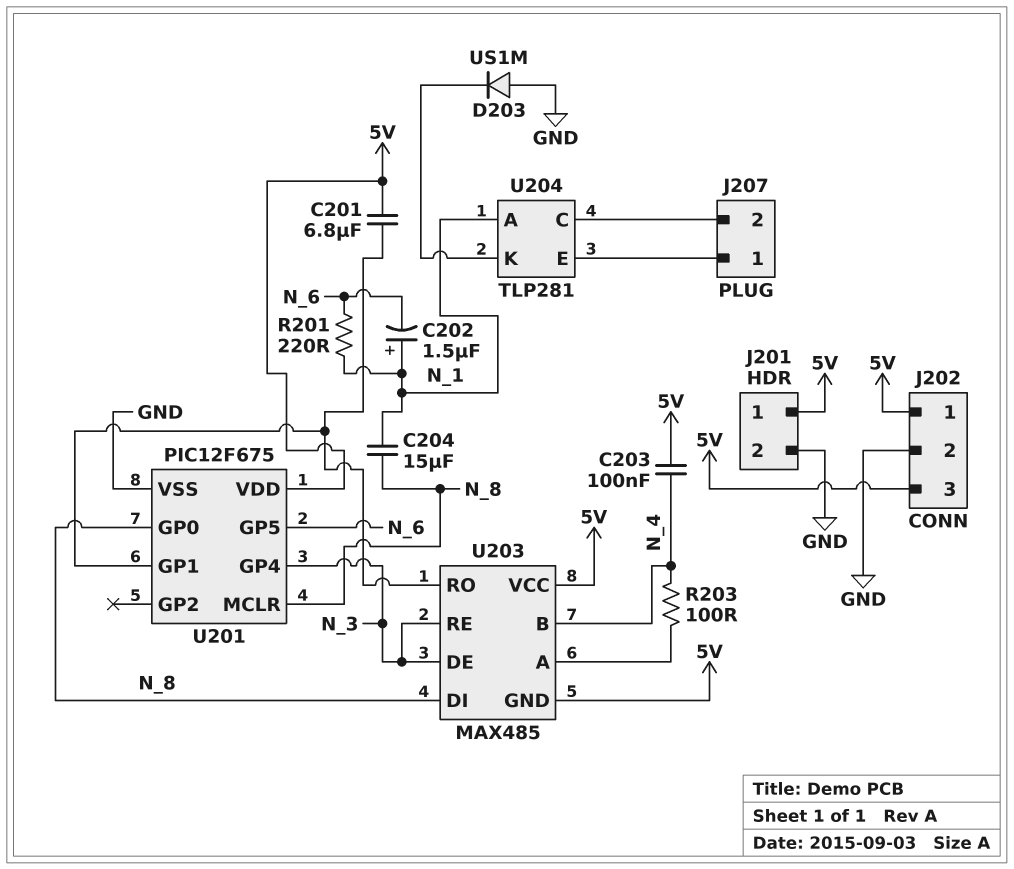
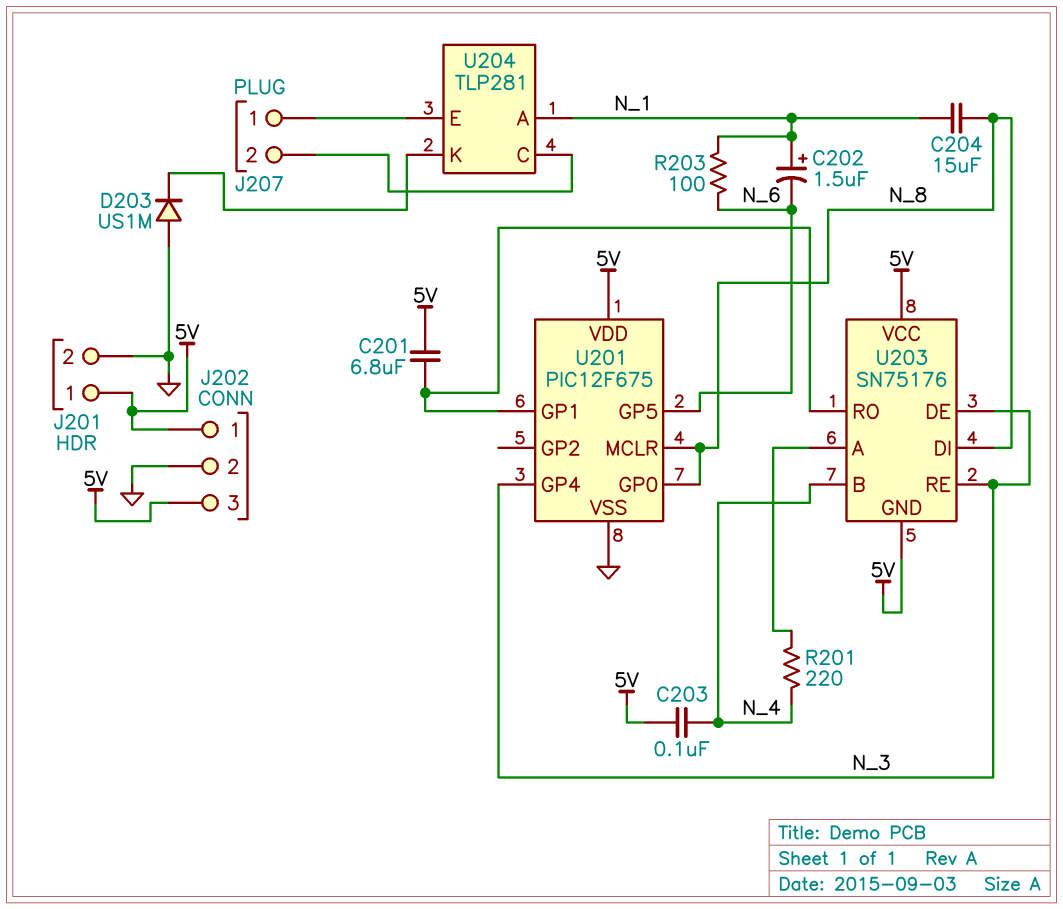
R201: 220 (N_1, N_6) -> 220 (N_4, U203/A)
R203: 100 (N_4, U203/A) -> 100 (N_1, N_6)
U203: MAX485 -> SN75176

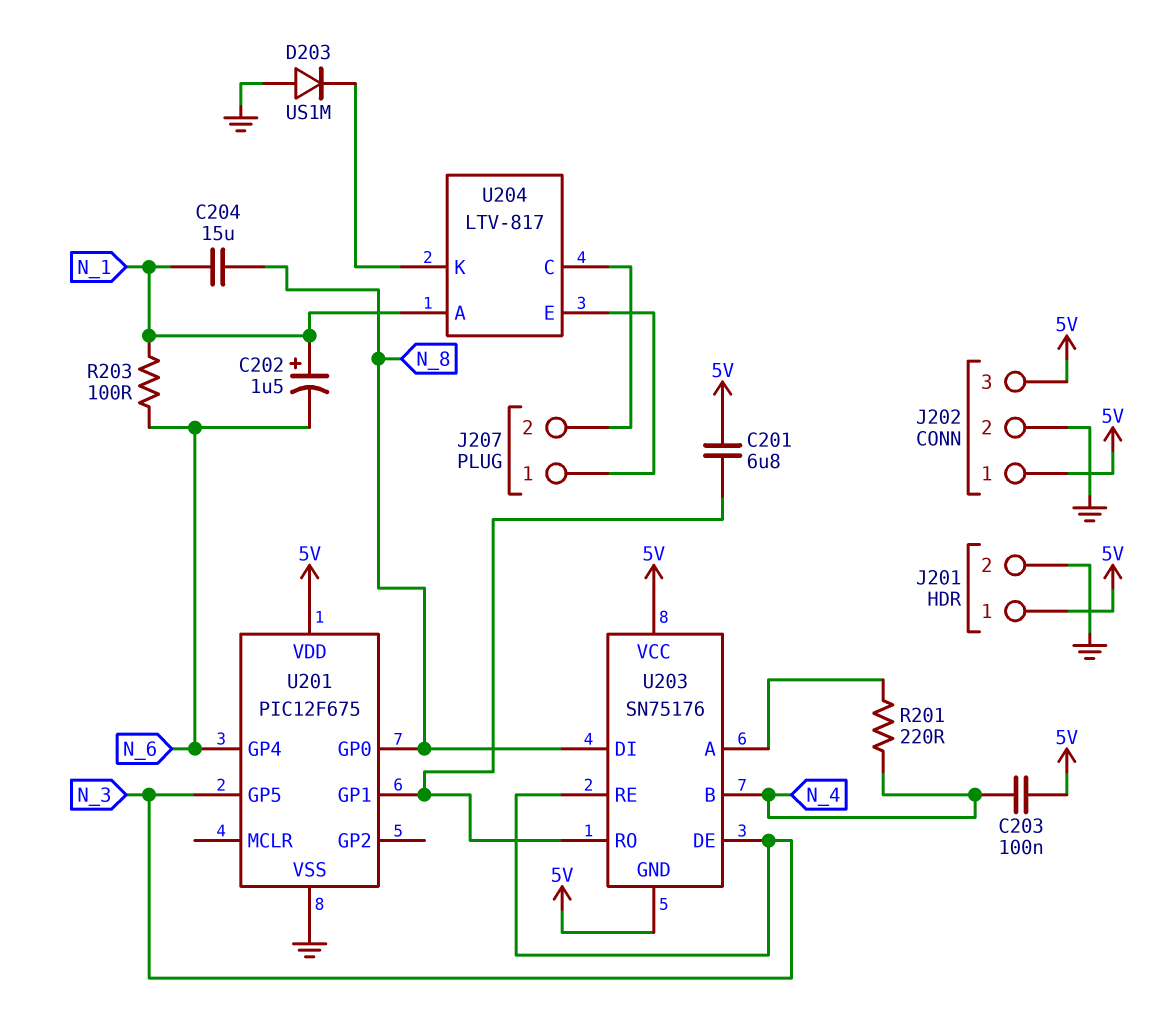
U201 pin GP4: N_3 -> N_6
U201 pin GP5: N_6 -> N_3
U201 pin MCLR: N_8 -> none
U204: TLP281 -> LTV-817

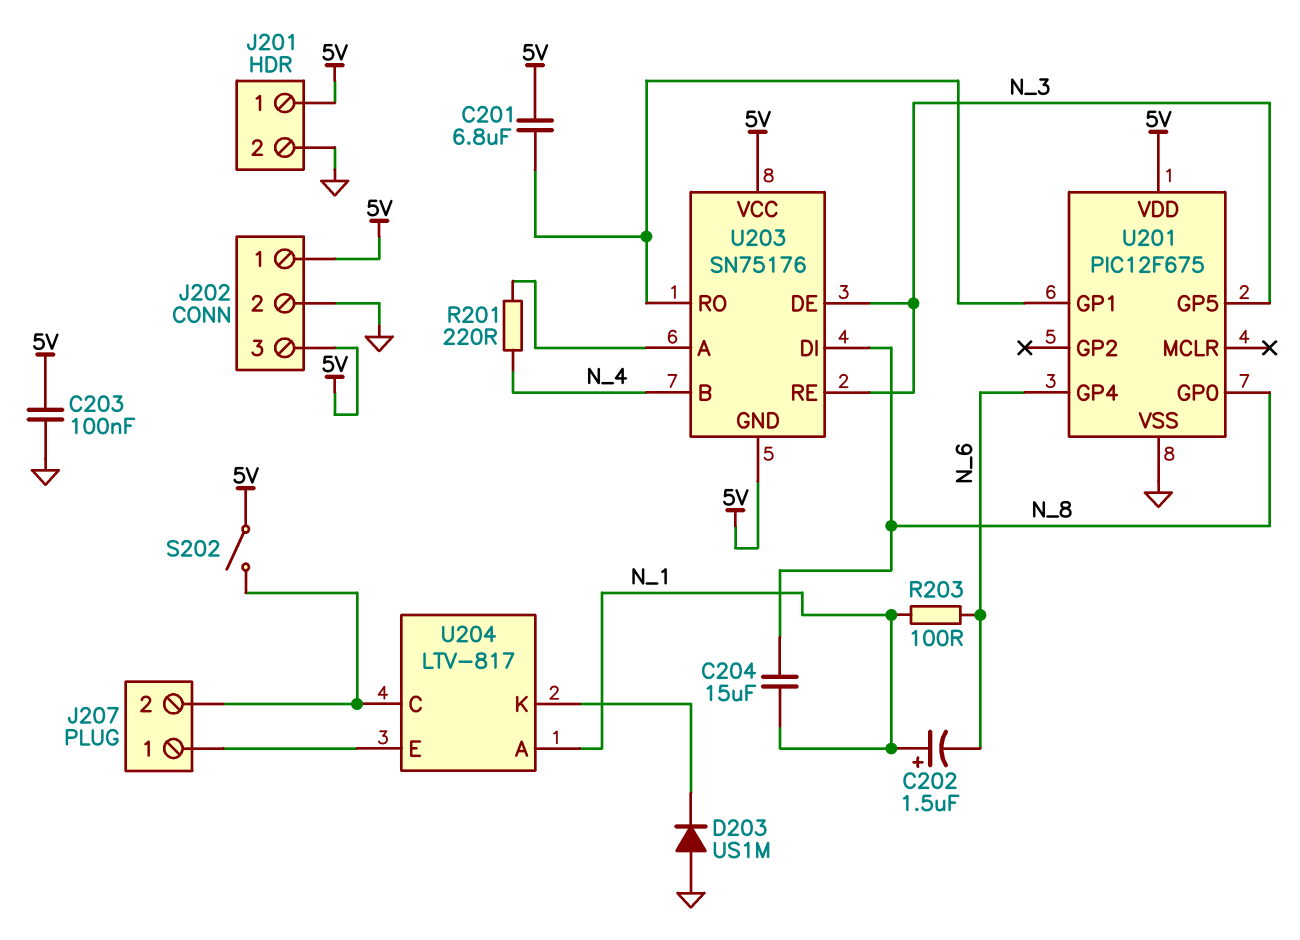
C203: 100nF (5V, N_4) -> 100nF (5V, GND)
S202: none -> switch (5V, J207/2)

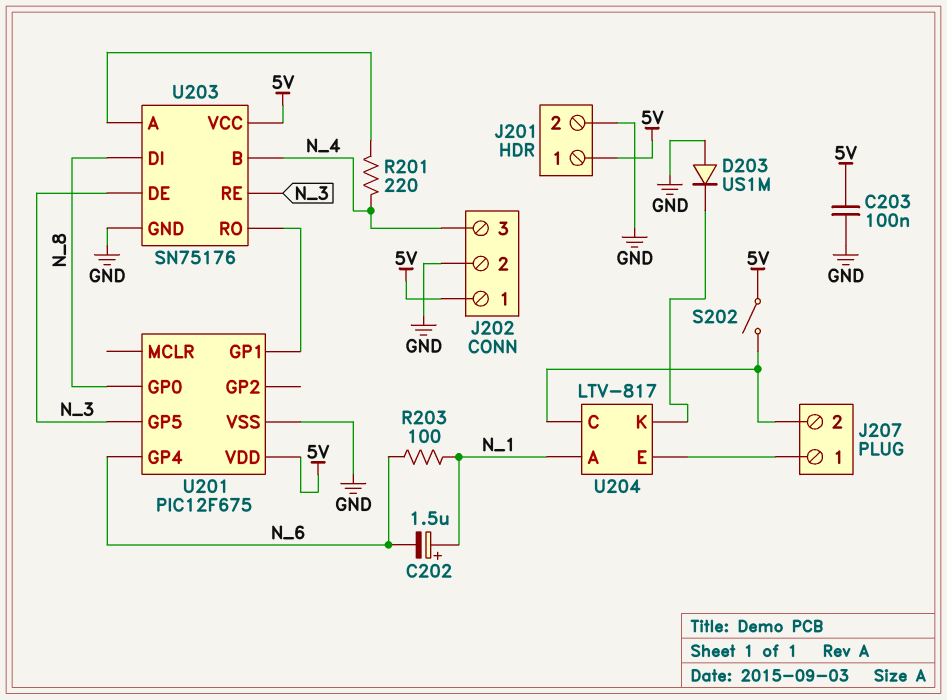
C201: 6.8uF (5V, U201/GP1) -> none
C204: 15uF (N_1, N_8) -> none
J202 pin 3: 5V -> N_4
U203 pin GND: 5V -> GND

